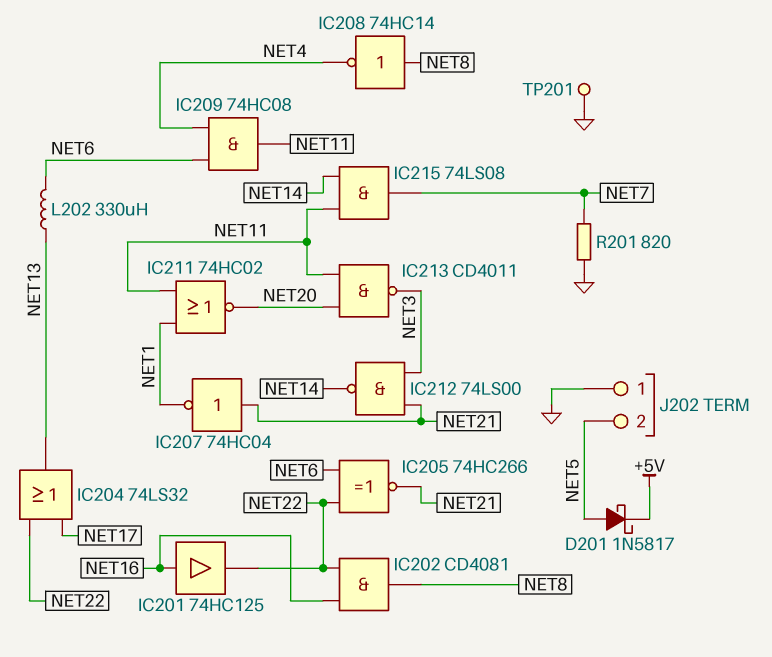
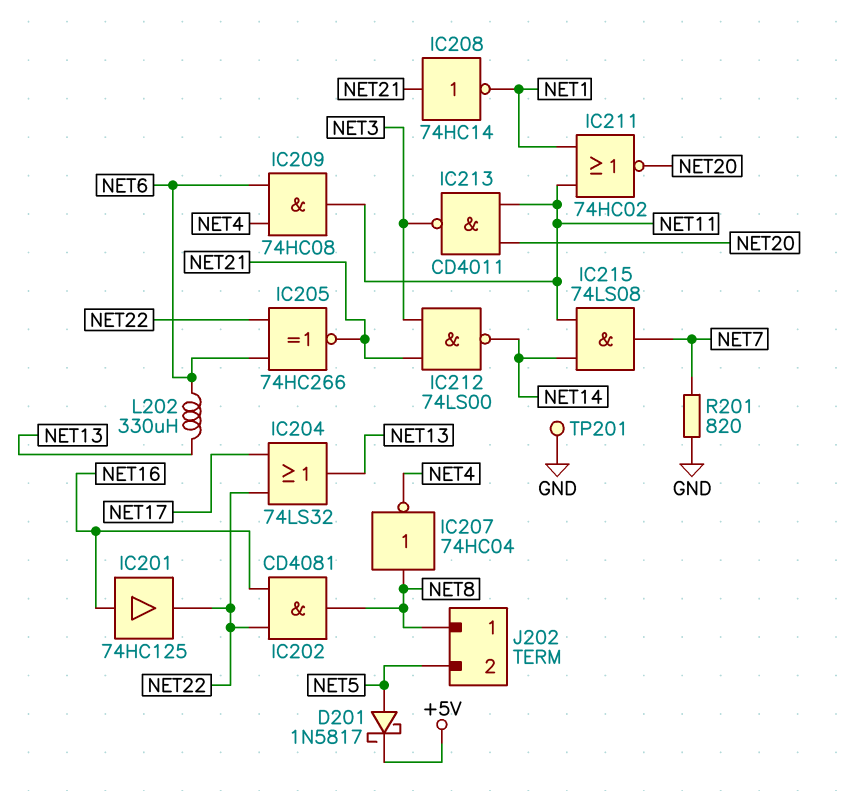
IC207: NOT 74HC04 (in NET21, out NET1) -> NOT 74HC04 (in NET8, out NET4)
IC208: NOT 74HC14 (in NET8, out NET4) -> NOT 74HC14 (in NET21, out NET1)
J202 pin 1: GND -> NET8

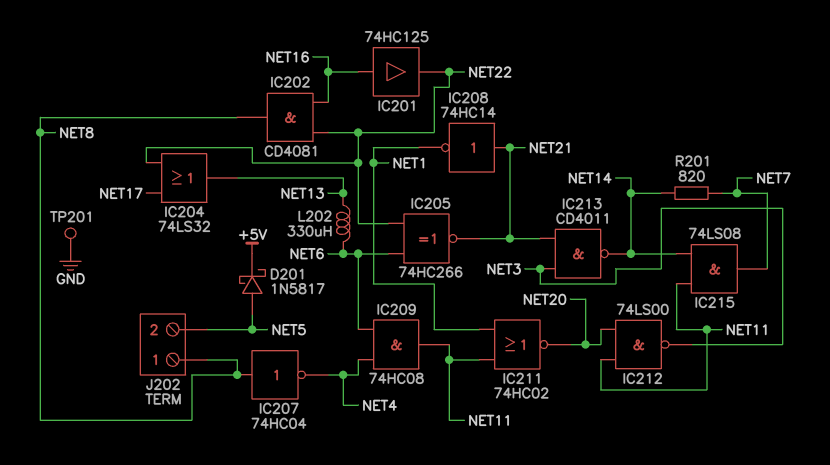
IC212: NAND 74LS00 (in NET3, in NET21, out NET14) -> NAND 74LS00 (in NET11, in NET20, out NET3)
IC213: NAND CD4011 (in NET11, in NET20, out NET3) -> NAND CD4011 (in NET3, in NET21, out NET14)
R201: 820 (GND, NET7) -> 820 (NET7, NET14)

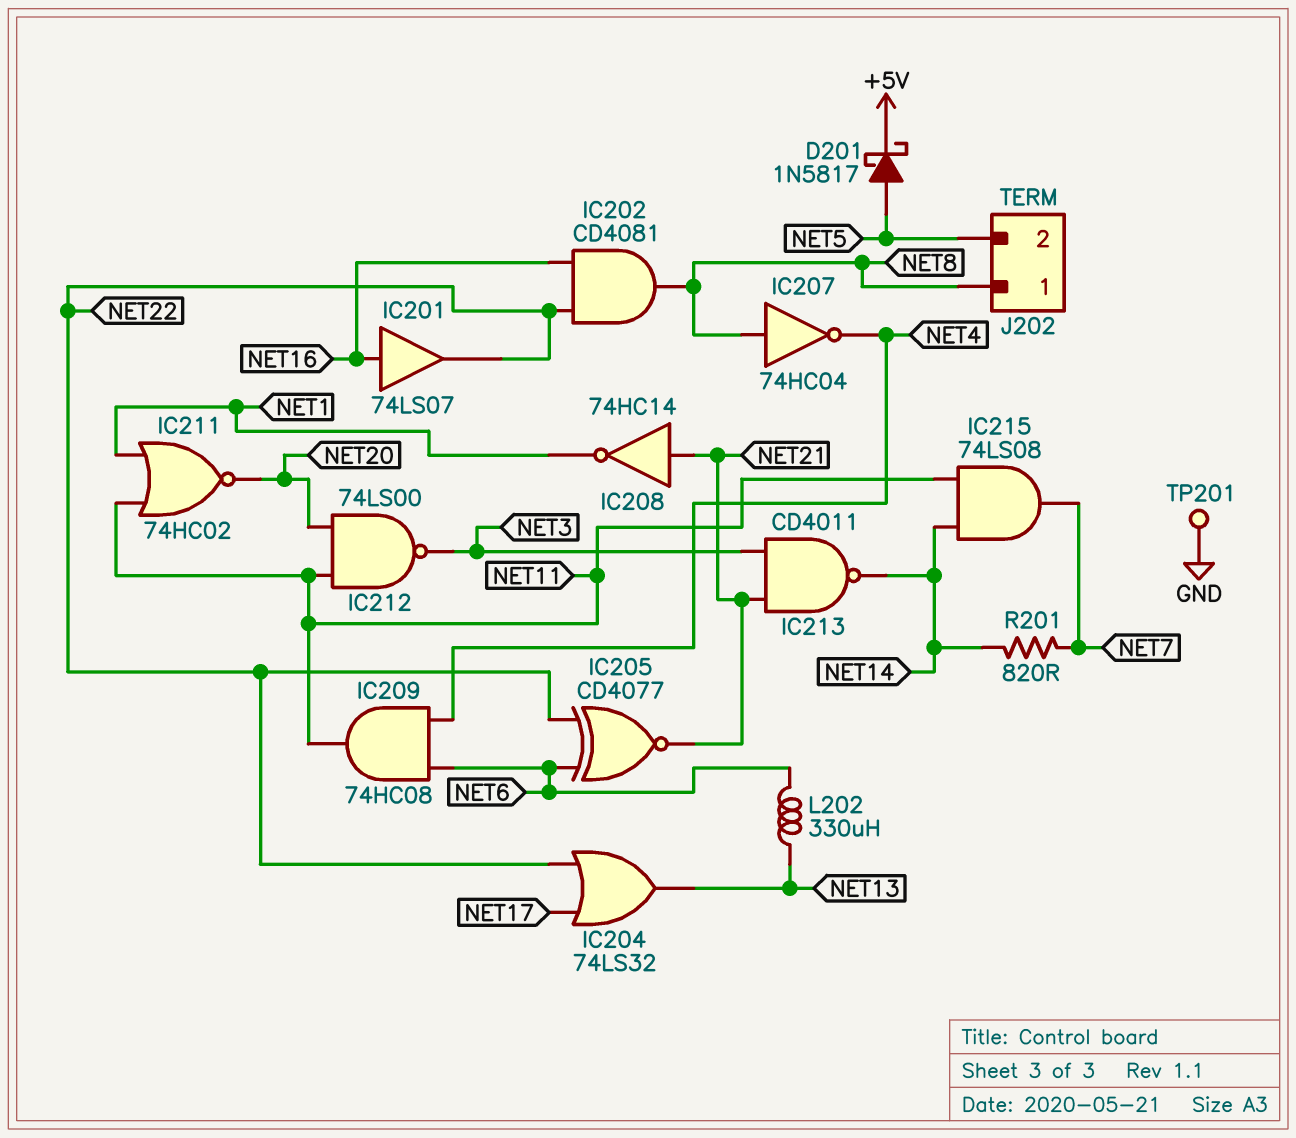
IC201: buffer 74HC125 (in NET16, out NET22) -> buffer 74LS07 (in NET16, out NET22)
IC205: XNOR 74HC266 (in NET6, in NET22, out NET21) -> XNOR CD4077 (in NET6, in NET22, out NET21)

